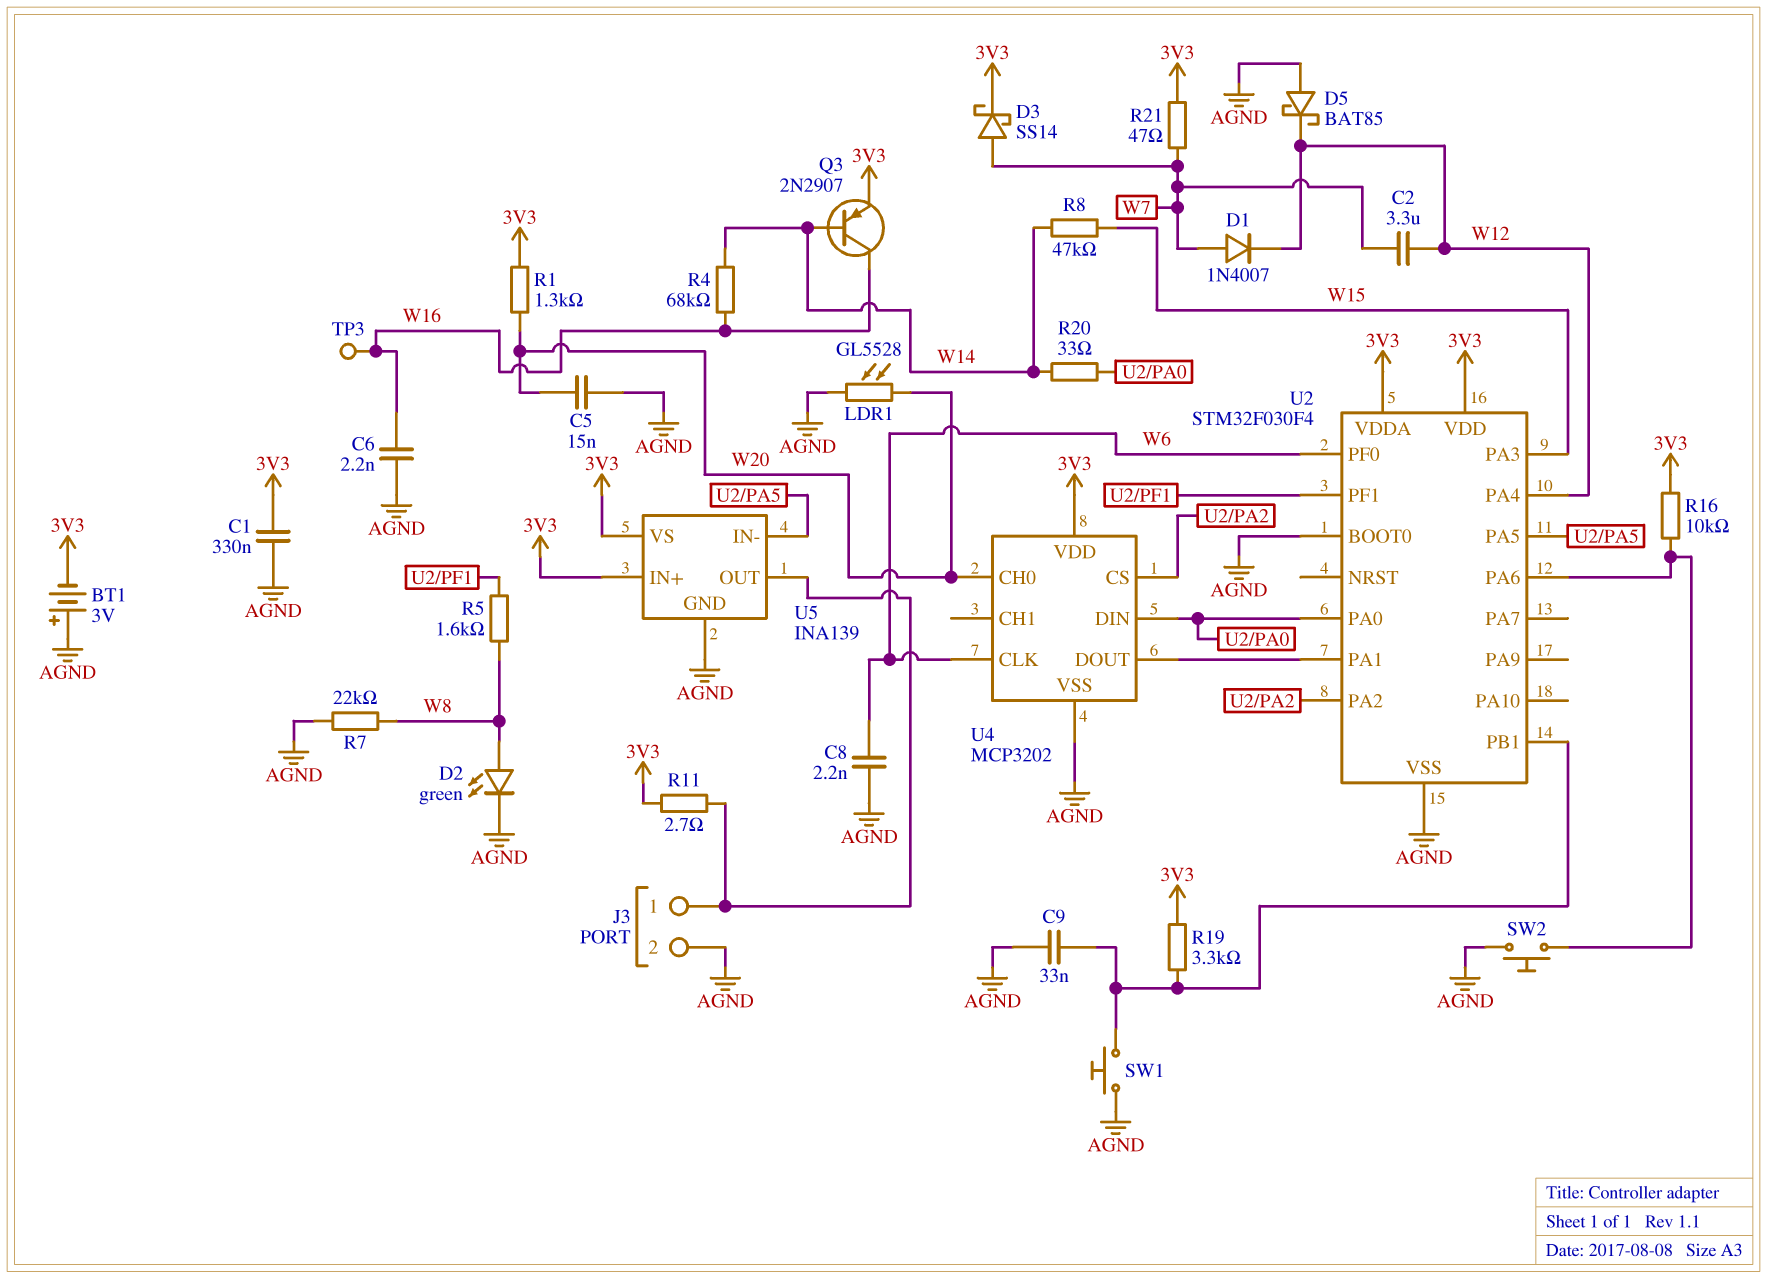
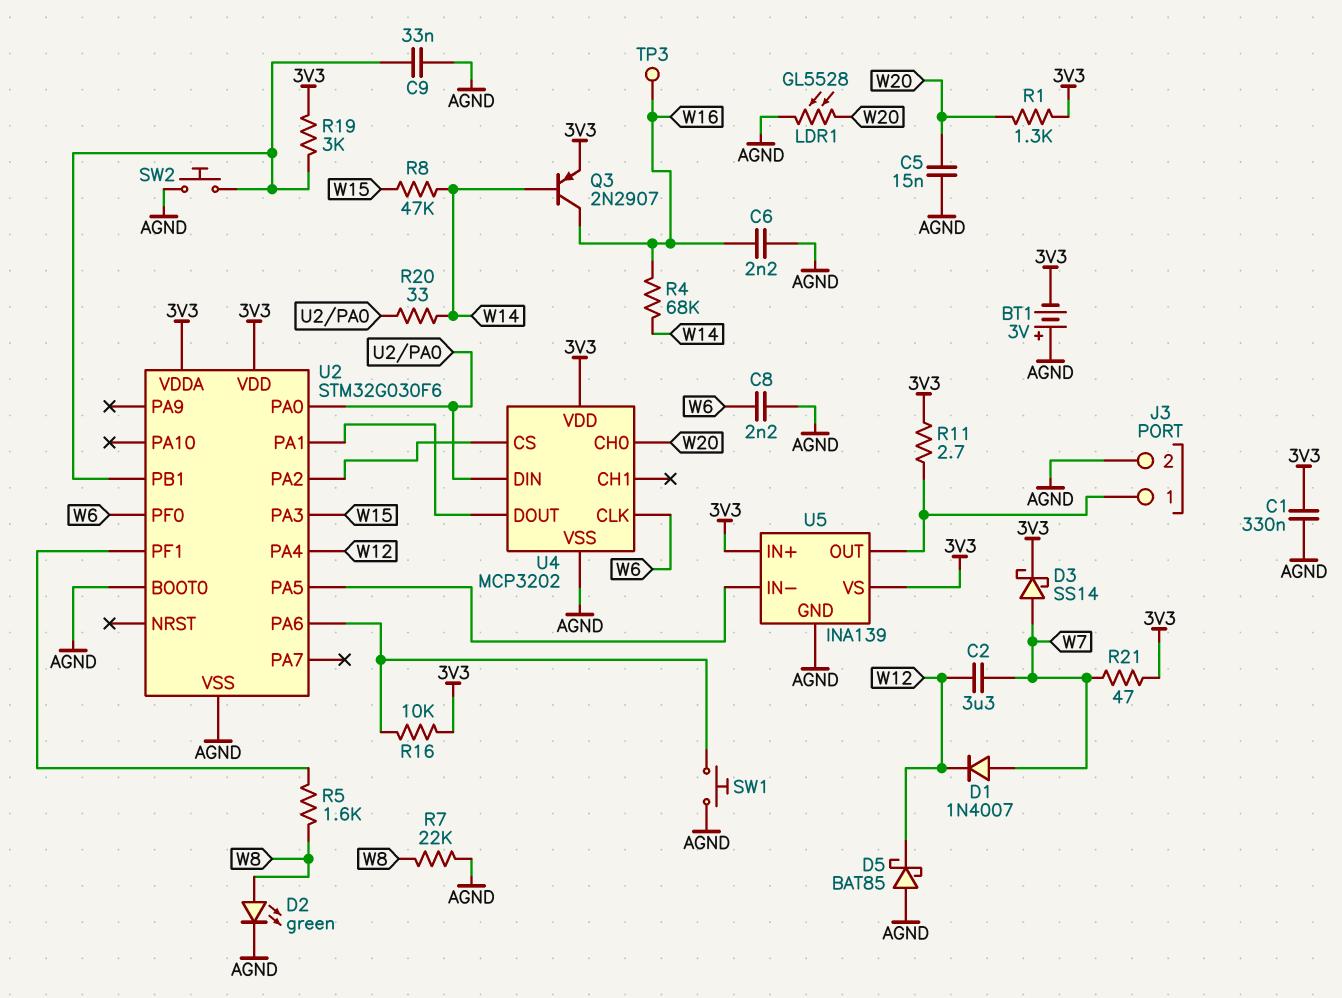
R19: 3.3k (3V3, U2/PB1) -> 3k (3V3, U2/PB1)
SW1: button (AGND, U2/PB1) -> button (AGND, U2/PA6)
SW2: button (AGND, U2/PA6) -> button (AGND, U2/PB1)
U2: STM32F030F4 -> STM32G030F6

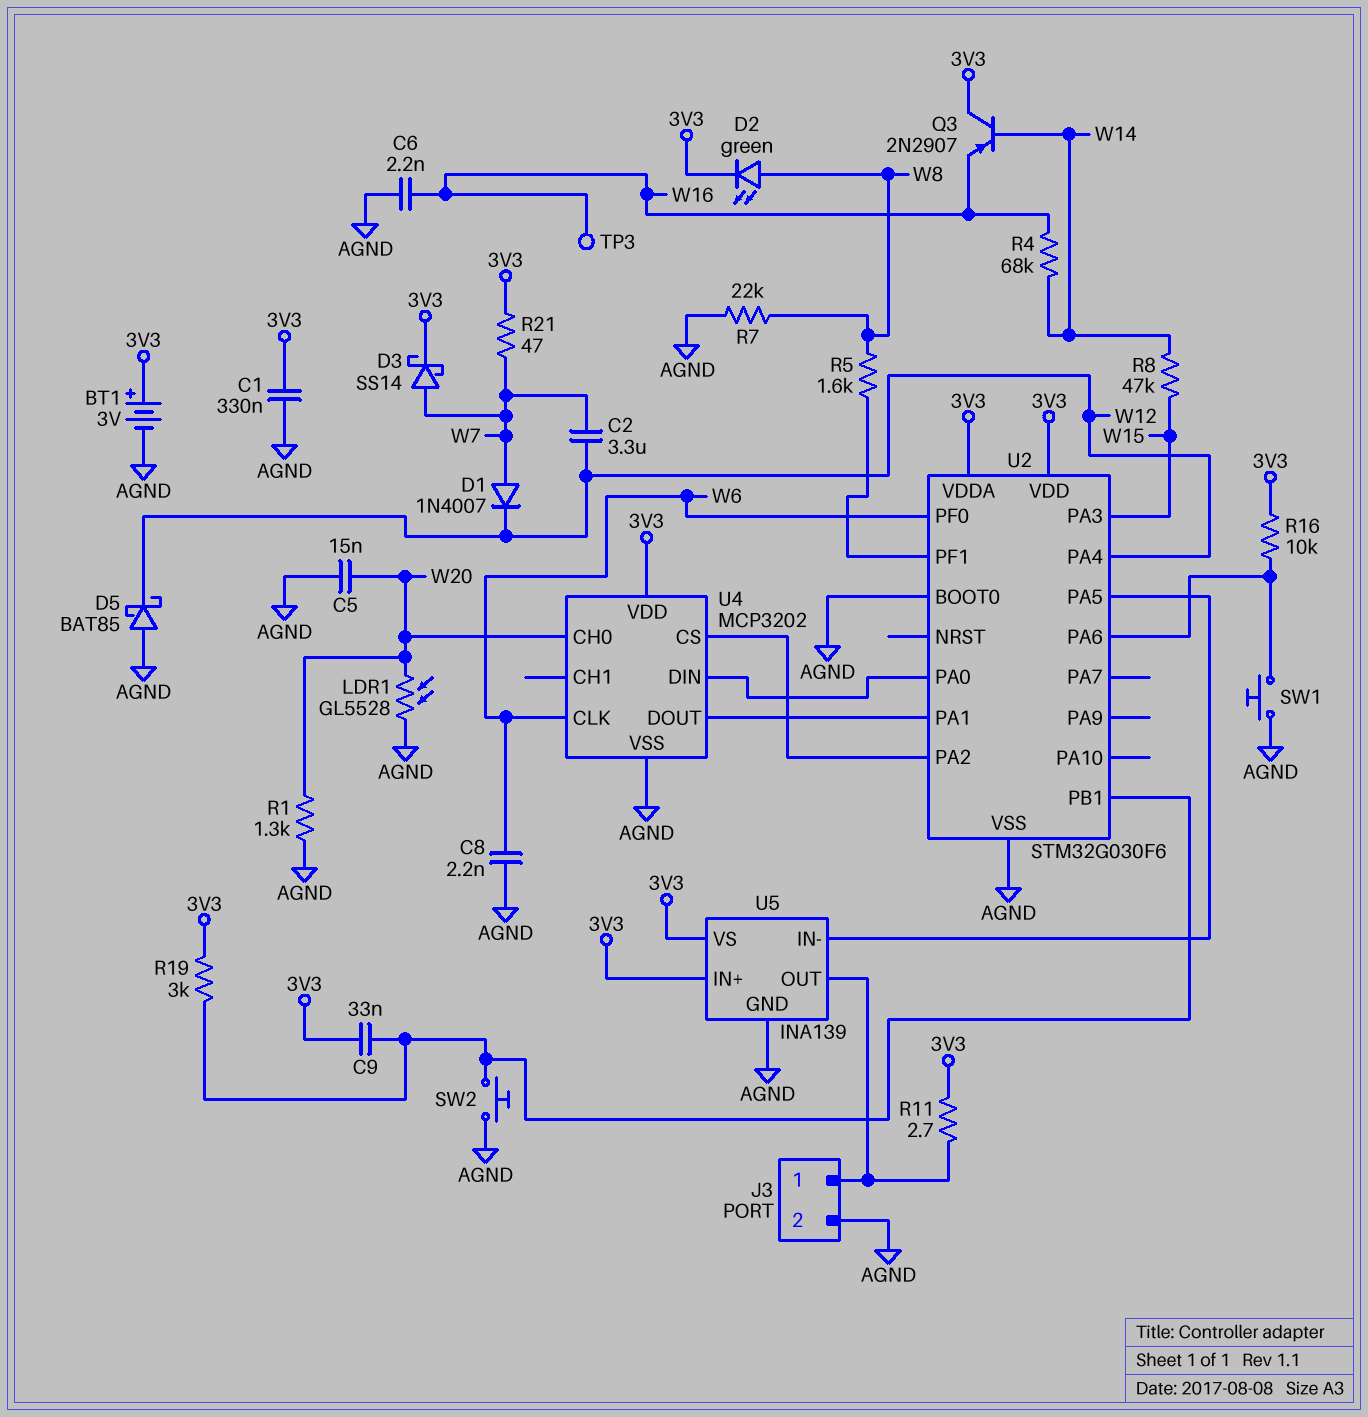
BT1: 3V (plus AGND, minus 3V3) -> 3V (plus 3V3, minus AGND)
C9: 33nF (AGND, U2/PB1) -> 33nF (3V3, U2/PB1)
D2: LED green (A W8, K AGND) -> LED green (A W8, K 3V3)
Q3: PNP 2N2907 (B W14, C W16, E 3V3) -> PNP 2N2907 (B W14, C 3V3, E W16)
R1: 1.3k (3V3, W20) -> 1.3k (AGND, W20)
R20: 33 (U2/PA0, W14) -> none

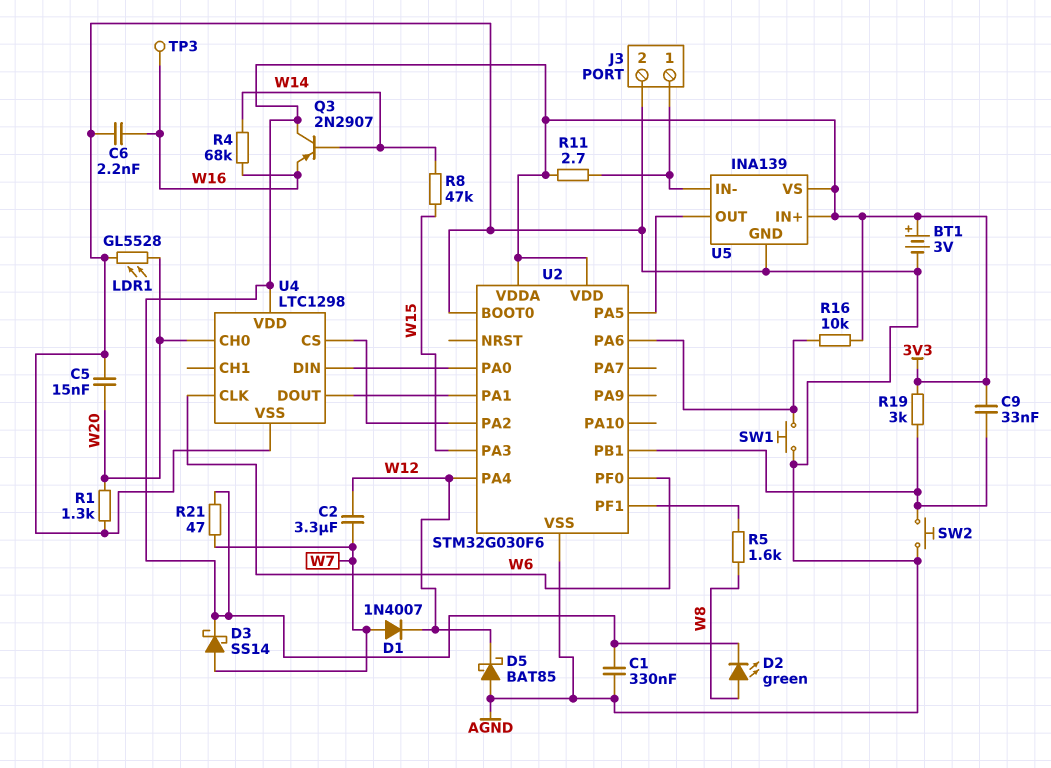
C8: 2.2nF (AGND, W6) -> none
R7: 22k (AGND, W8) -> none
U4: MCP3202 -> LTC1298
U5 pin IN-: U2/PA5 -> J3/1
U5 pin OUT: J3/1 -> U2/PA5

